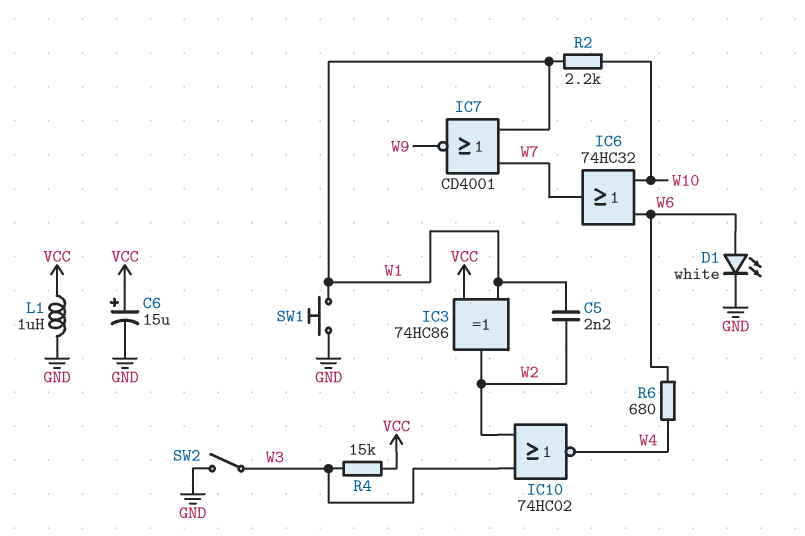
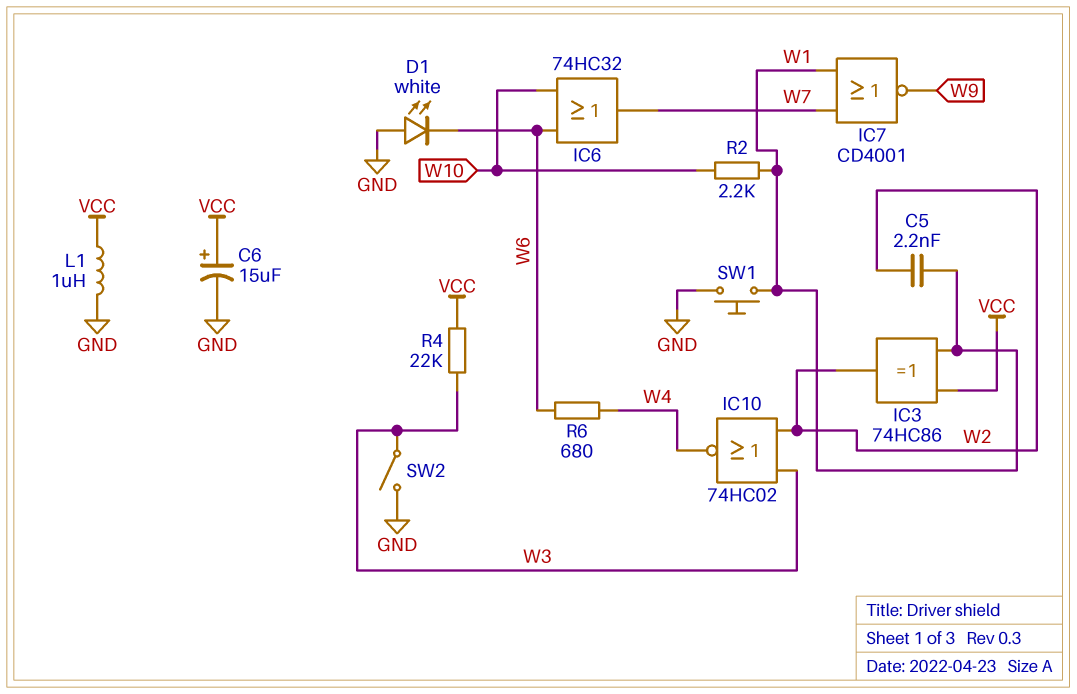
D1: LED white (A W6, K GND) -> LED white (A GND, K W6)
R4: 15k (VCC, W3) -> 22k (VCC, W3)

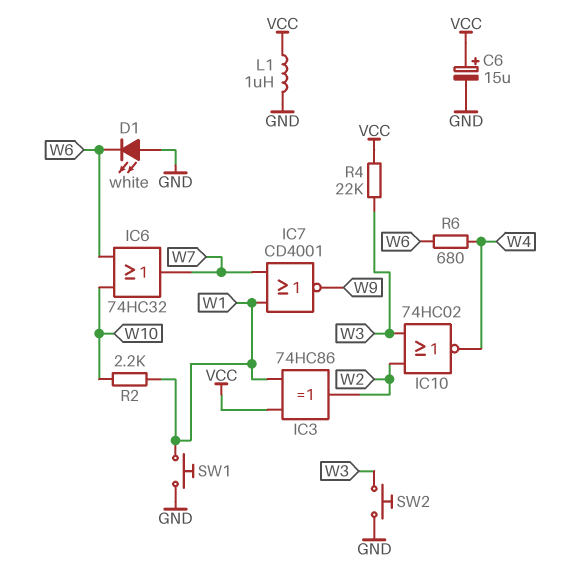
C5: 2.2nF (W1, W2) -> none
SW2: switch (GND, W3) -> button (GND, W3)

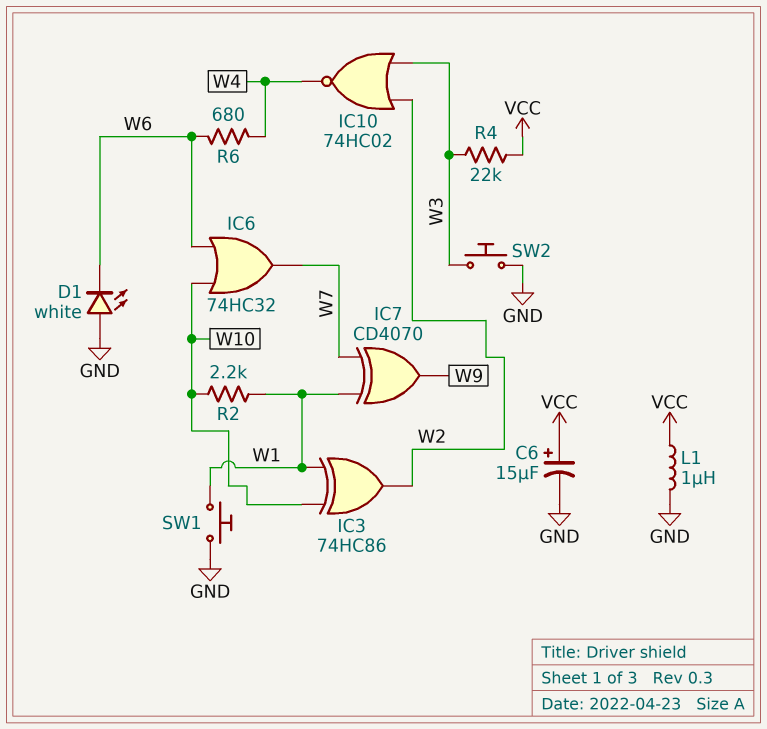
IC3: XOR 74HC86 (in VCC, in W1, out W2) -> XOR 74HC86 (in W1, in W10, out W2)
IC7: NOR CD4001 (in W1, in W7, out W9) -> XOR CD4070 (in W1, in W7, out W9)

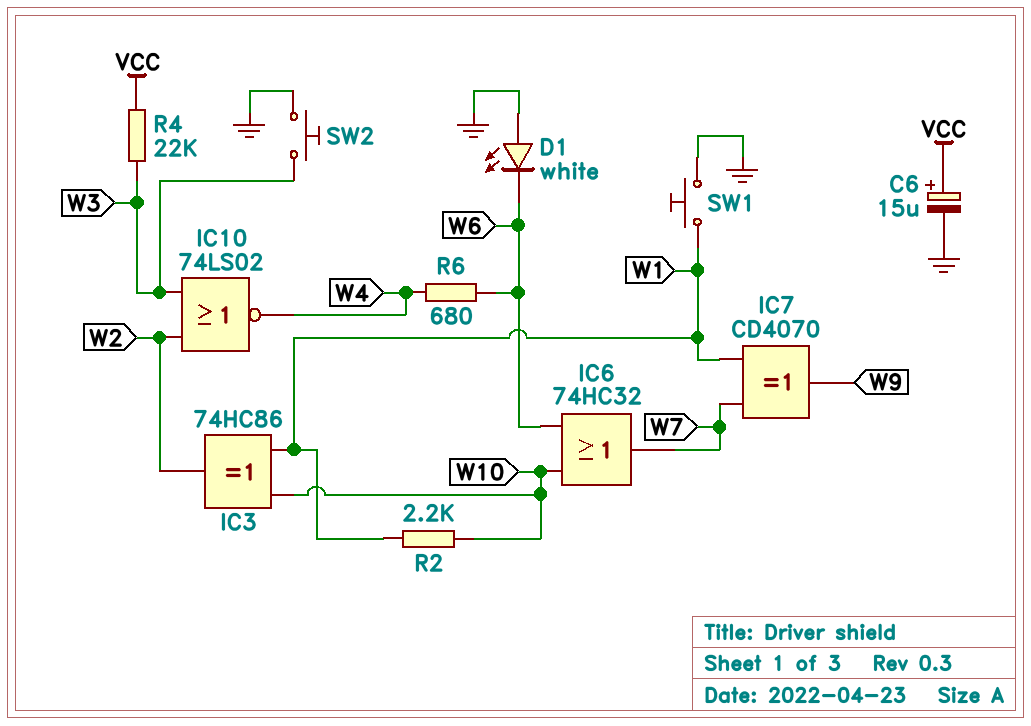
IC10: NOR 74HC02 (in W2, in W3, out W4) -> NOR 74LS02 (in W2, in W3, out W4)
L1: 1uH (GND, VCC) -> none

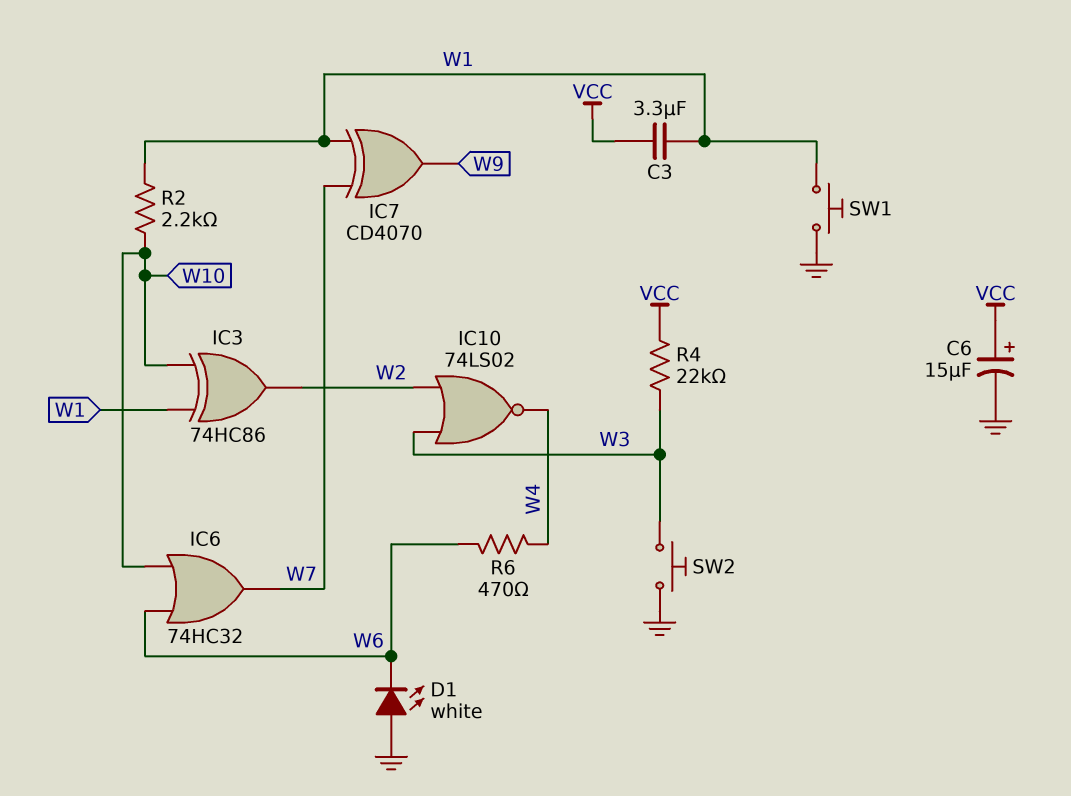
C3: none -> 3.3uF (VCC, W1)
R6: 680 (W4, W6) -> 470 (W4, W6)

